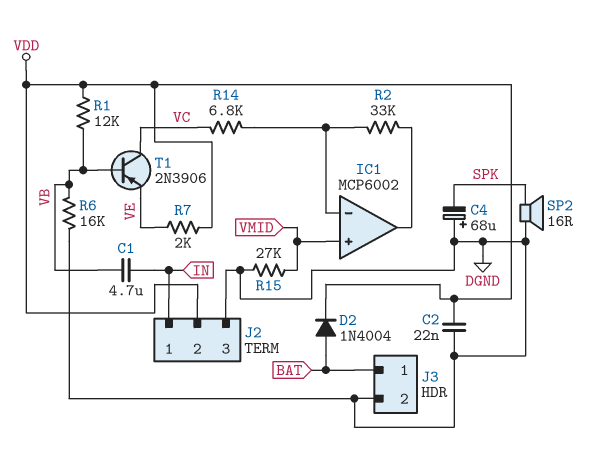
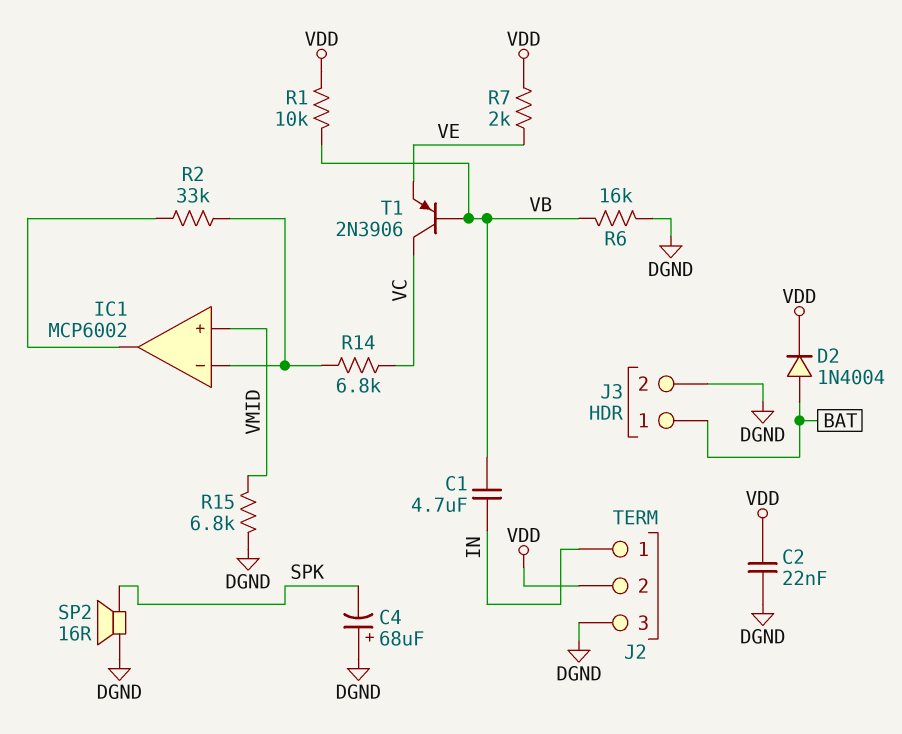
R1: 12k (VB, VDD) -> 10k (VB, VDD)
R15: 27k (DGND, VMID) -> 6.8k (DGND, VMID)

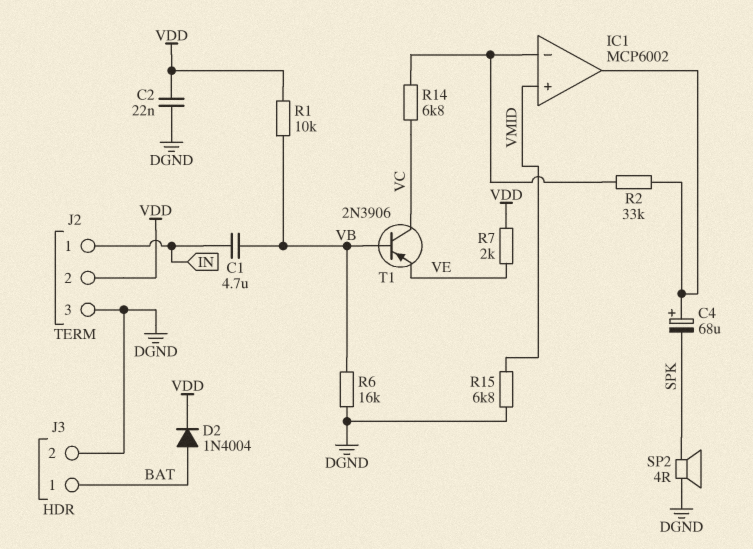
C4: 68uF (plus DGND, minus SPK) -> 68uF (plus IC1/out, minus SPK)
SP2: speaker 16R (DGND, SPK) -> speaker 4R (DGND, SPK)

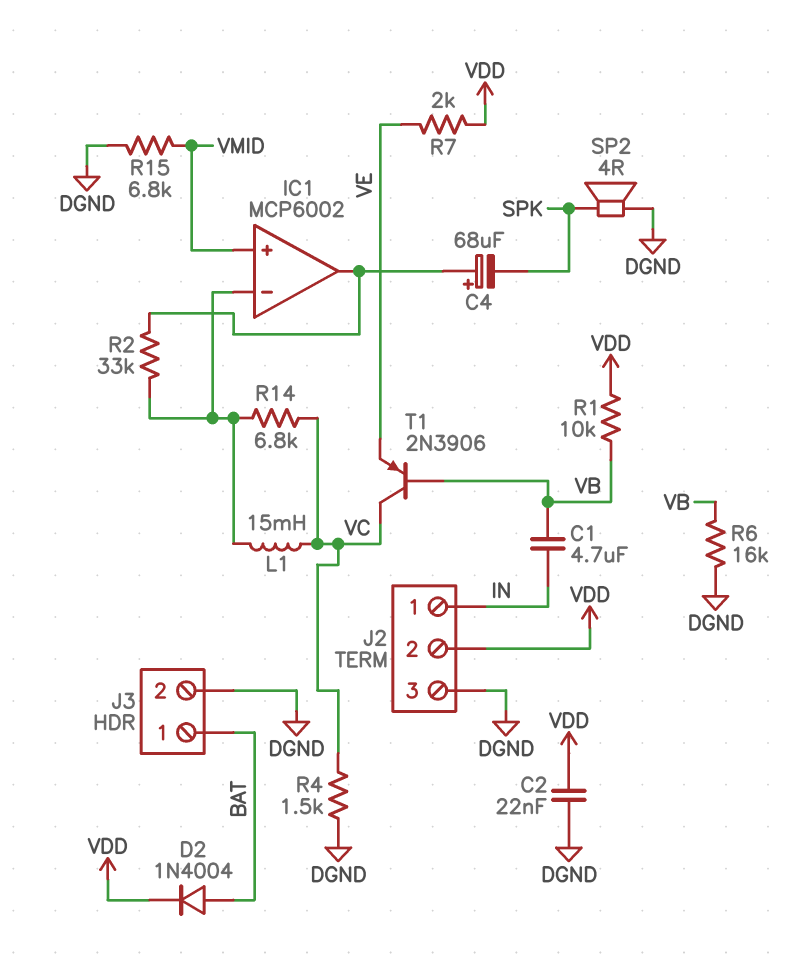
L1: none -> 15mH (IC1/in-, VC)
R4: none -> 1.5k (DGND, VC)

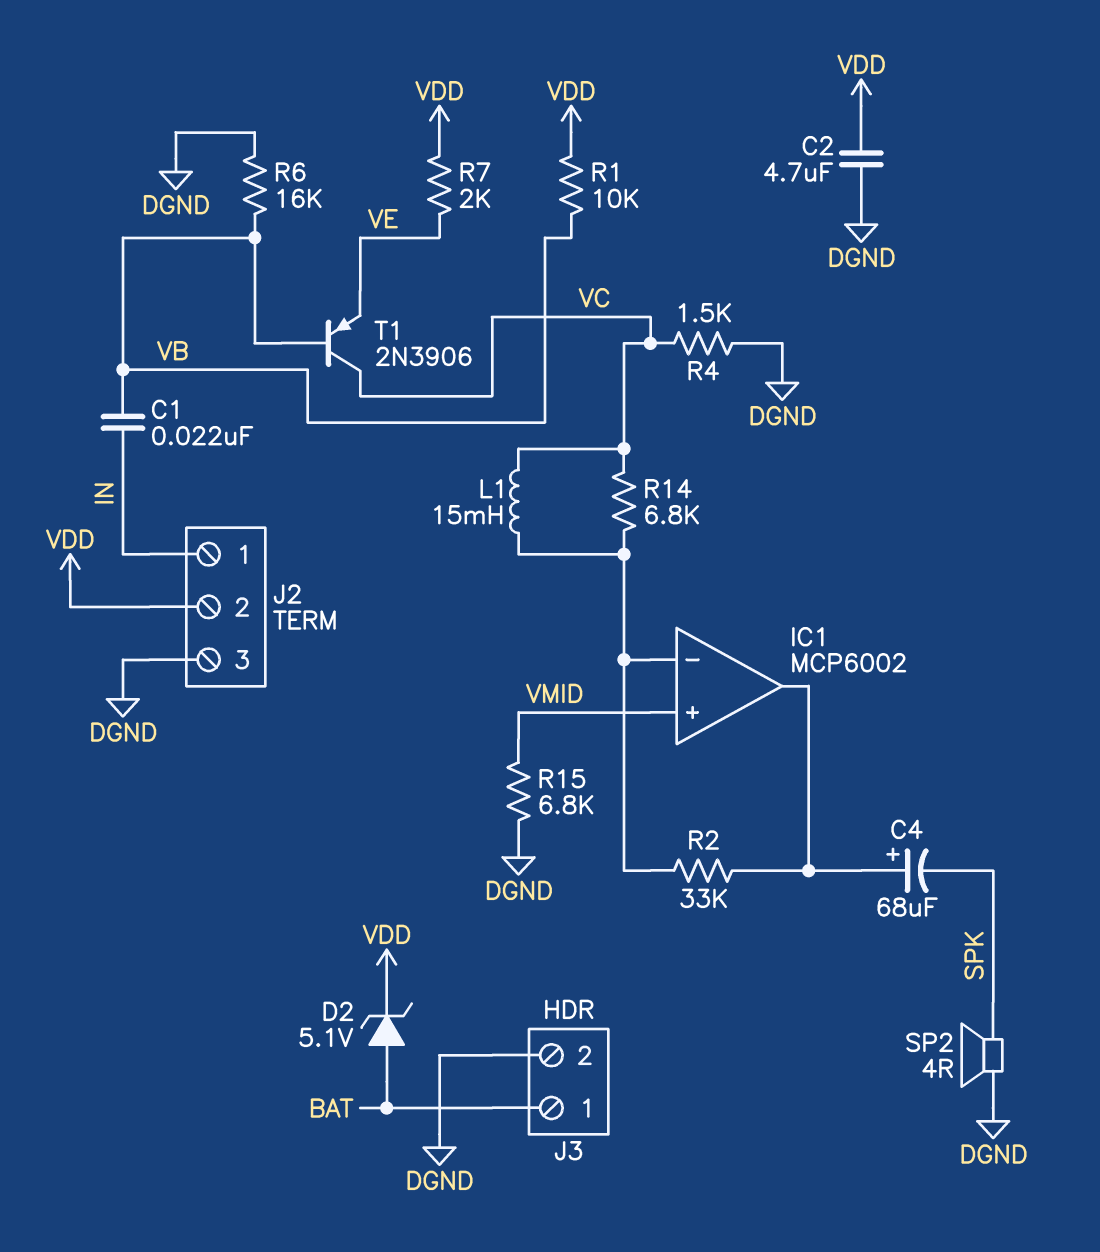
C1: 4.7uF (IN, VB) -> 22nF (IN, VB)
C2: 22nF (DGND, VDD) -> 4.7uF (DGND, VDD)
D2: diode 1N4004 (A BAT, K VDD) -> zener 5.1V (A BAT, K VDD)

